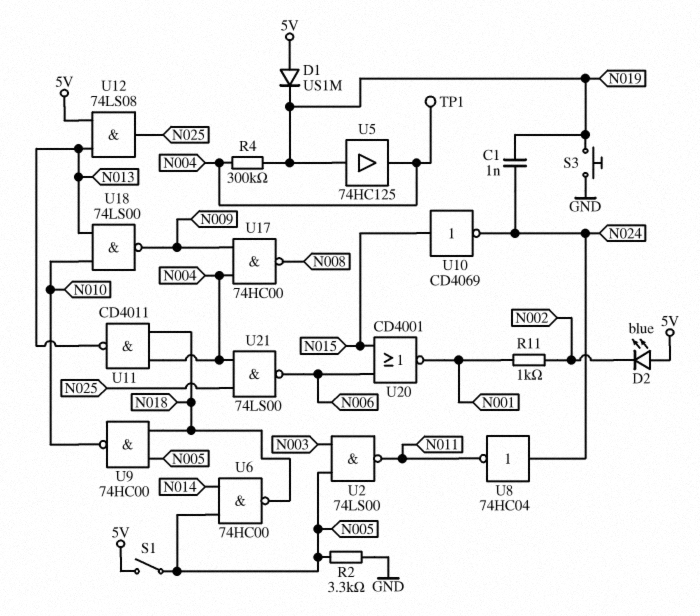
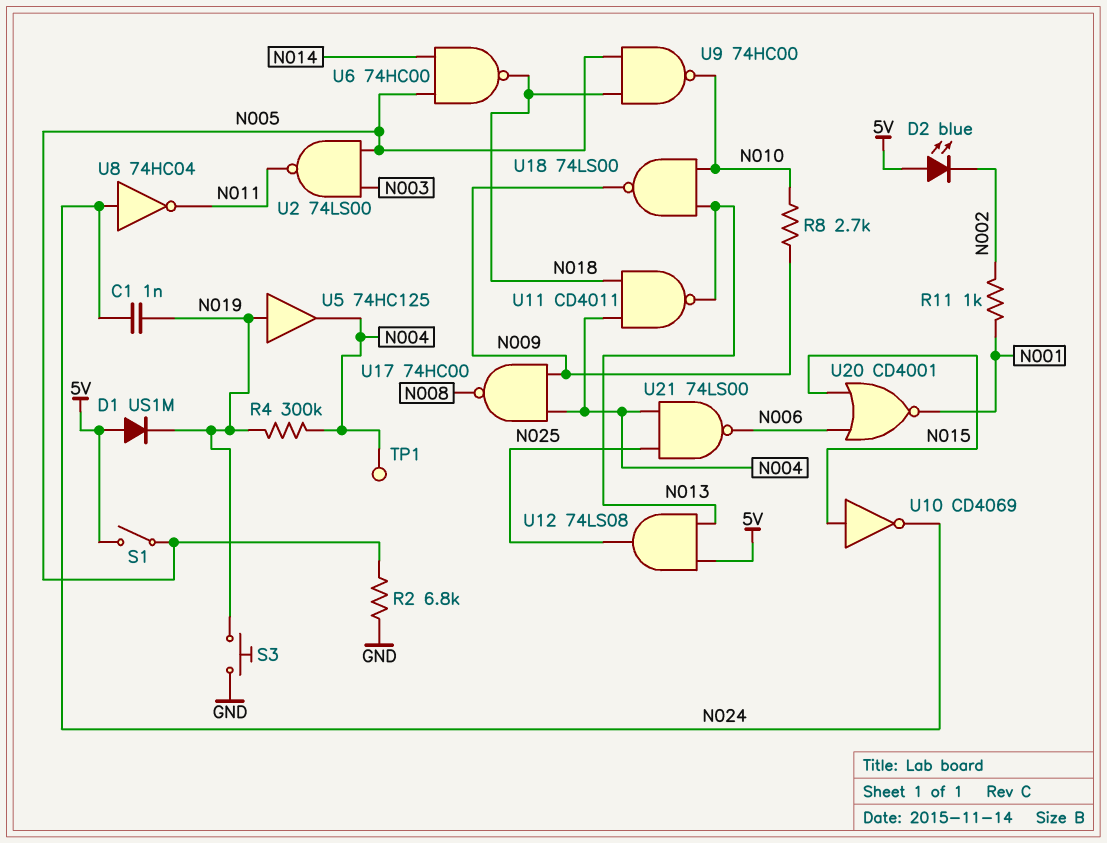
R2: 3.3k (GND, N005) -> 6.8k (GND, N005)
R8: none -> 2.7k (N009, N010)

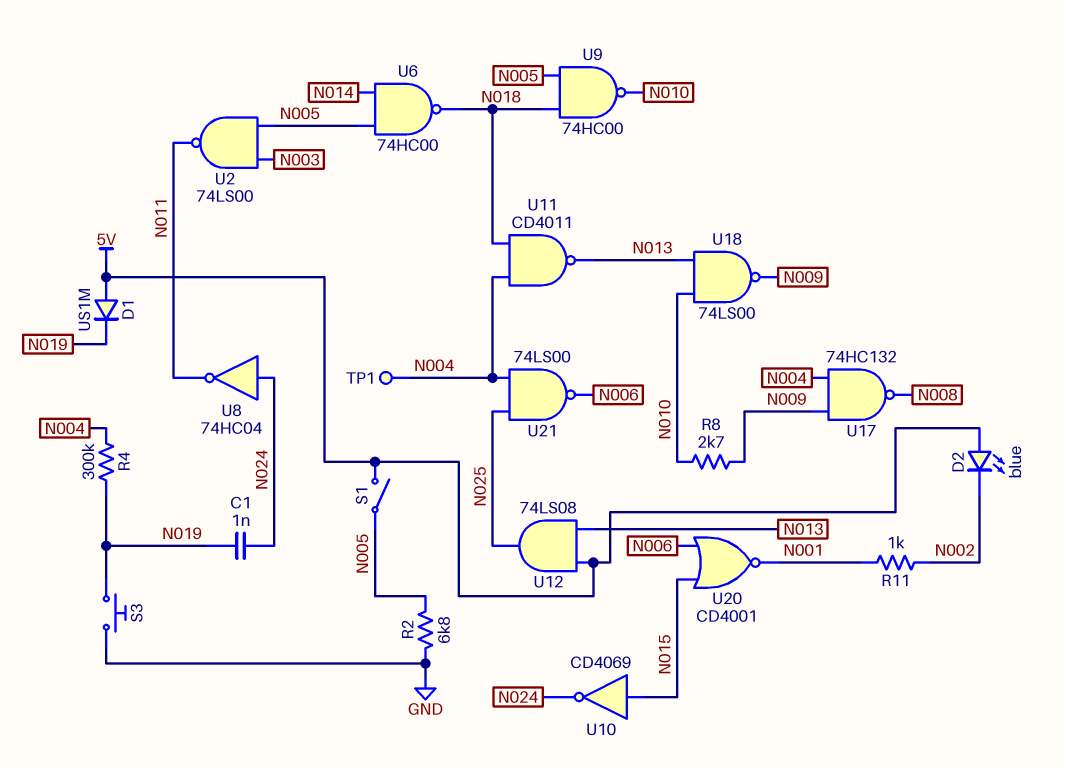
U5: buffer 74HC125 (in N019, out N004) -> none
U17: NAND 74HC00 (in N004, in N009, out N008) -> NAND 74HC132 (in N004, in N009, out N008)

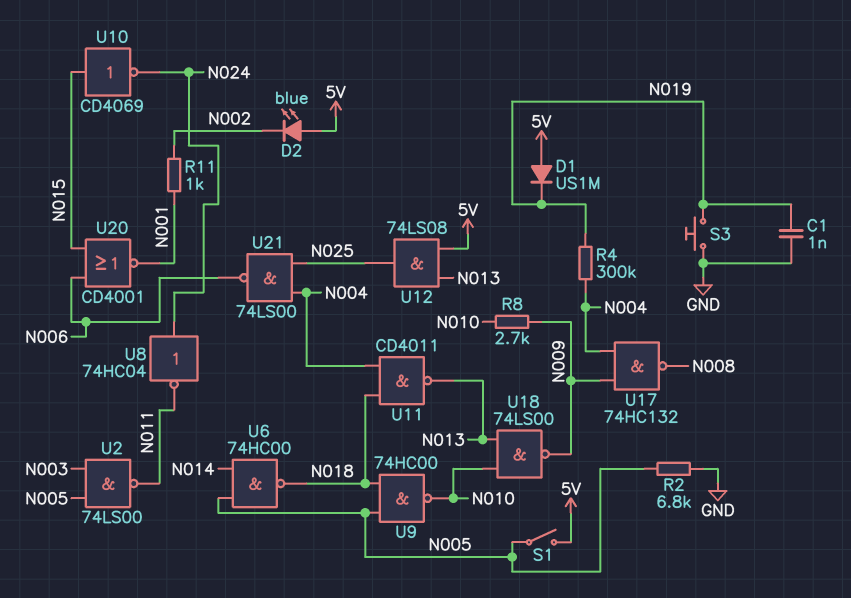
C1: 1nF (N019, N024) -> 1nF (GND, N019)
TP1: test point (N004) -> none

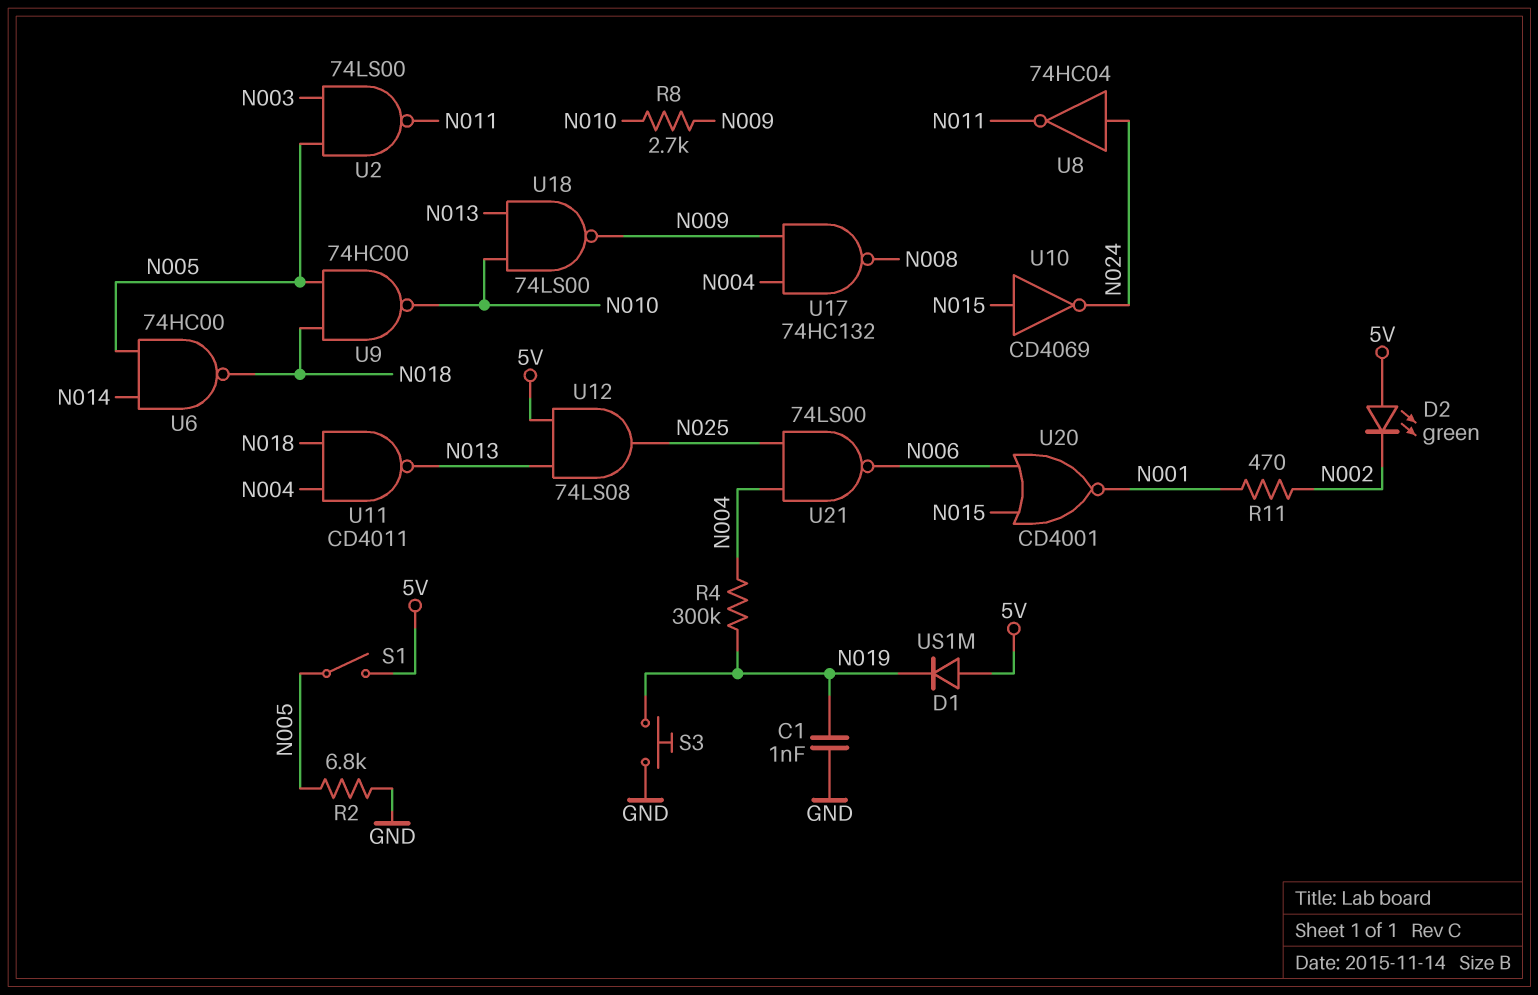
D2: LED blue (A 5V, K N002) -> LED green (A 5V, K N002)
R11: 1k (N001, N002) -> 470 (N001, N002)

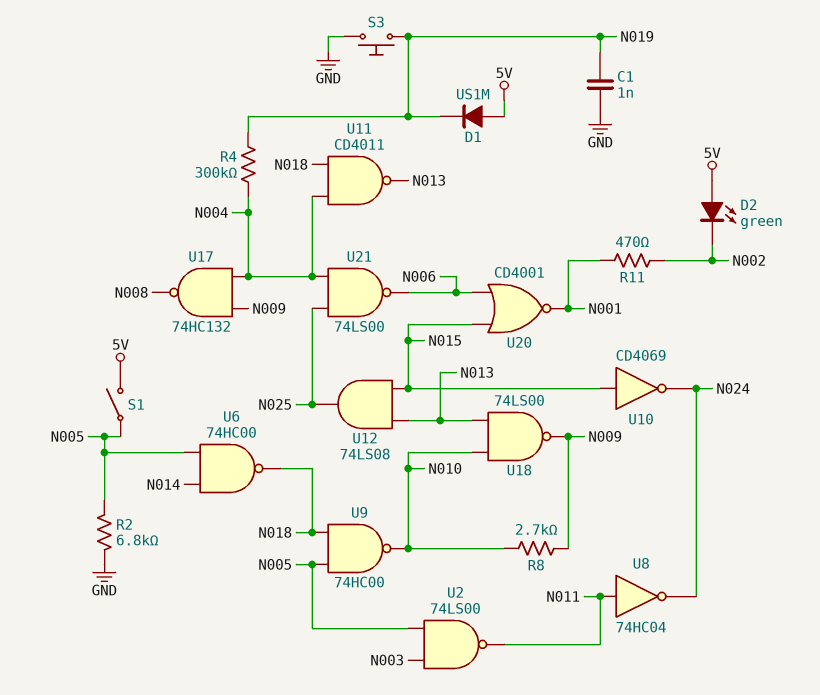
U8: NOT 74HC04 (in N024, out N011) -> NOT 74HC04 (in N011, out N024)
U12: AND 74LS08 (in 5V, in N013, out N025) -> AND 74LS08 (in N013, in N015, out N025)

